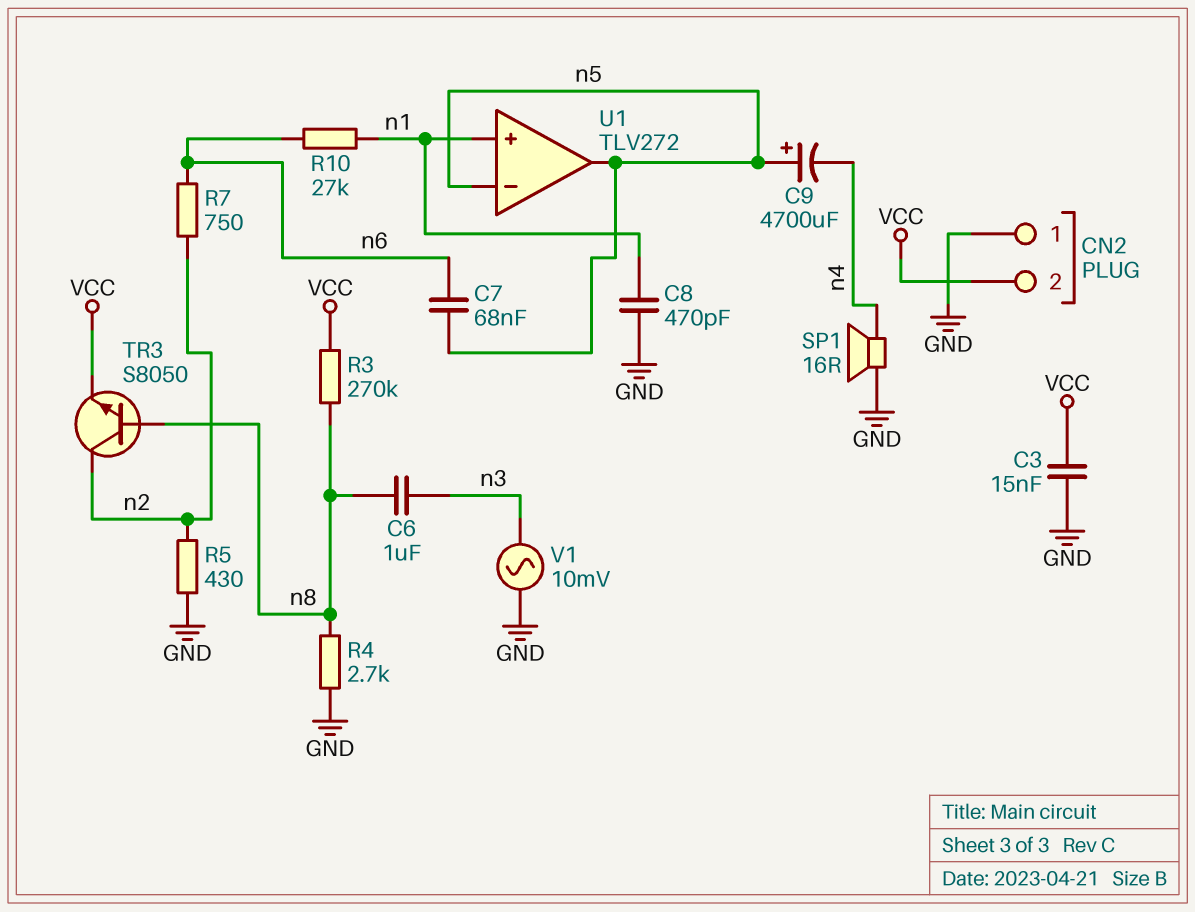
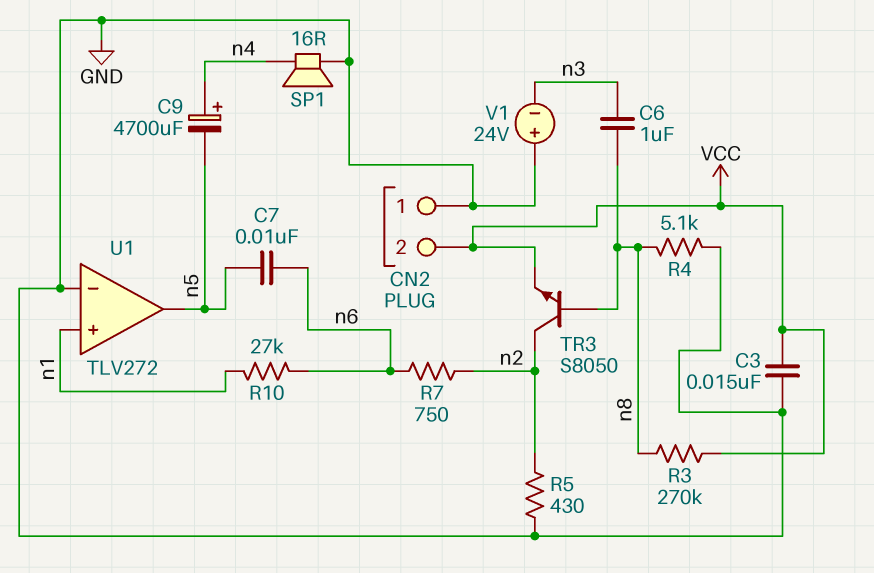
C7: 68nF (n5, n6) -> 10nF (n5, n6)
C8: 470pF (GND, n1) -> none
C9: 4700uF (plus n5, minus n4) -> 4700uF (plus n4, minus n5)
R4: 2.7k (GND, n8) -> 5.1k (GND, n8)
U1 pin in-: n5 -> GND
V1: AC 10mV (GND, n3) -> 24V (plus GND, minus n3)

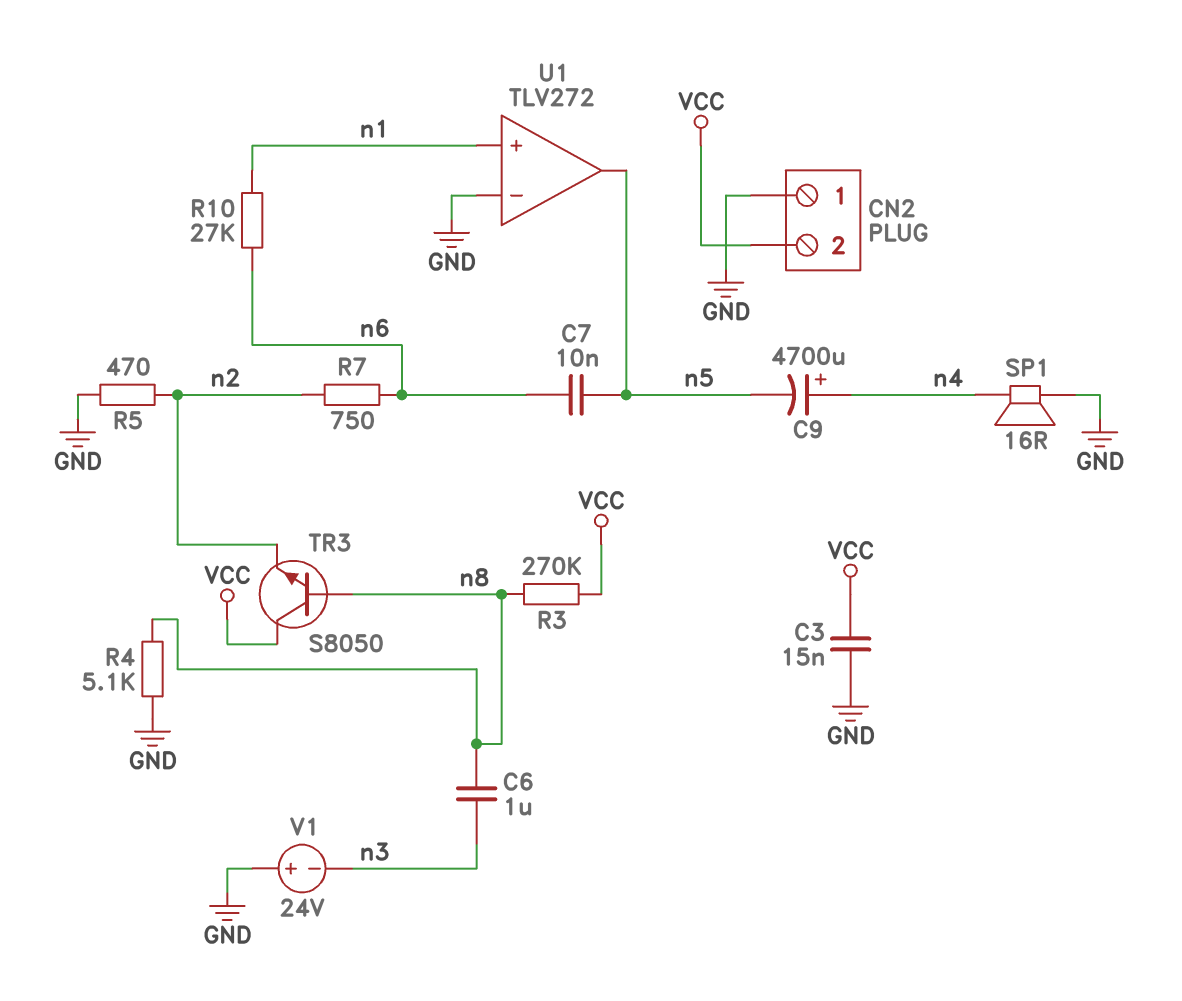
R5: 430 (GND, n2) -> 470 (GND, n2)
TR3: NPN S8050 (B n8, C n2, E VCC) -> NPN S8050 (B n8, C VCC, E n2)

